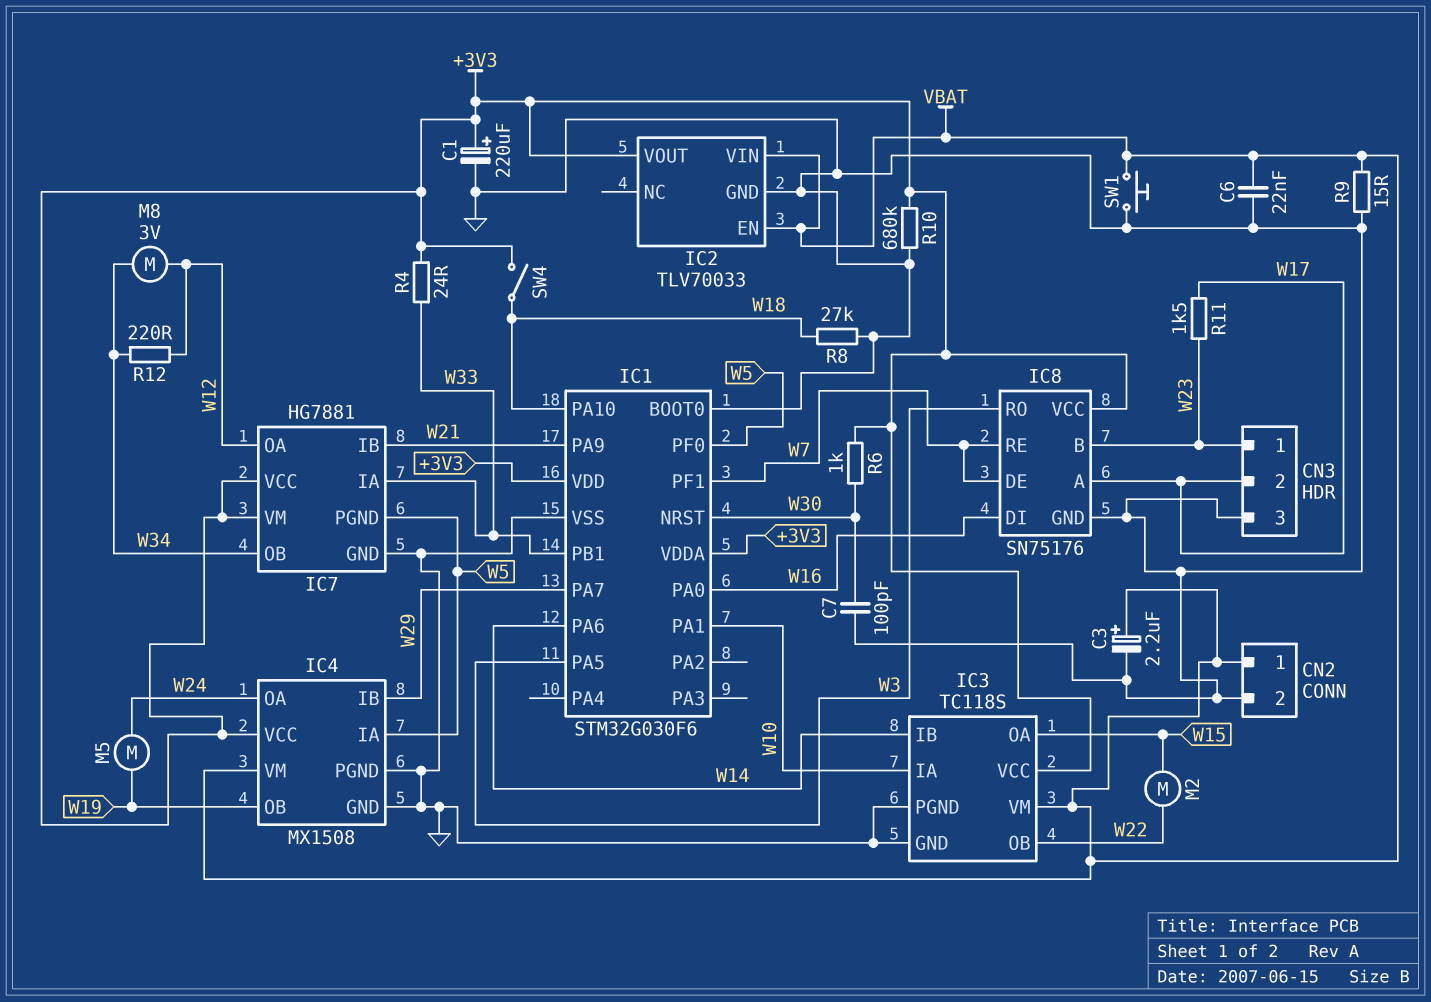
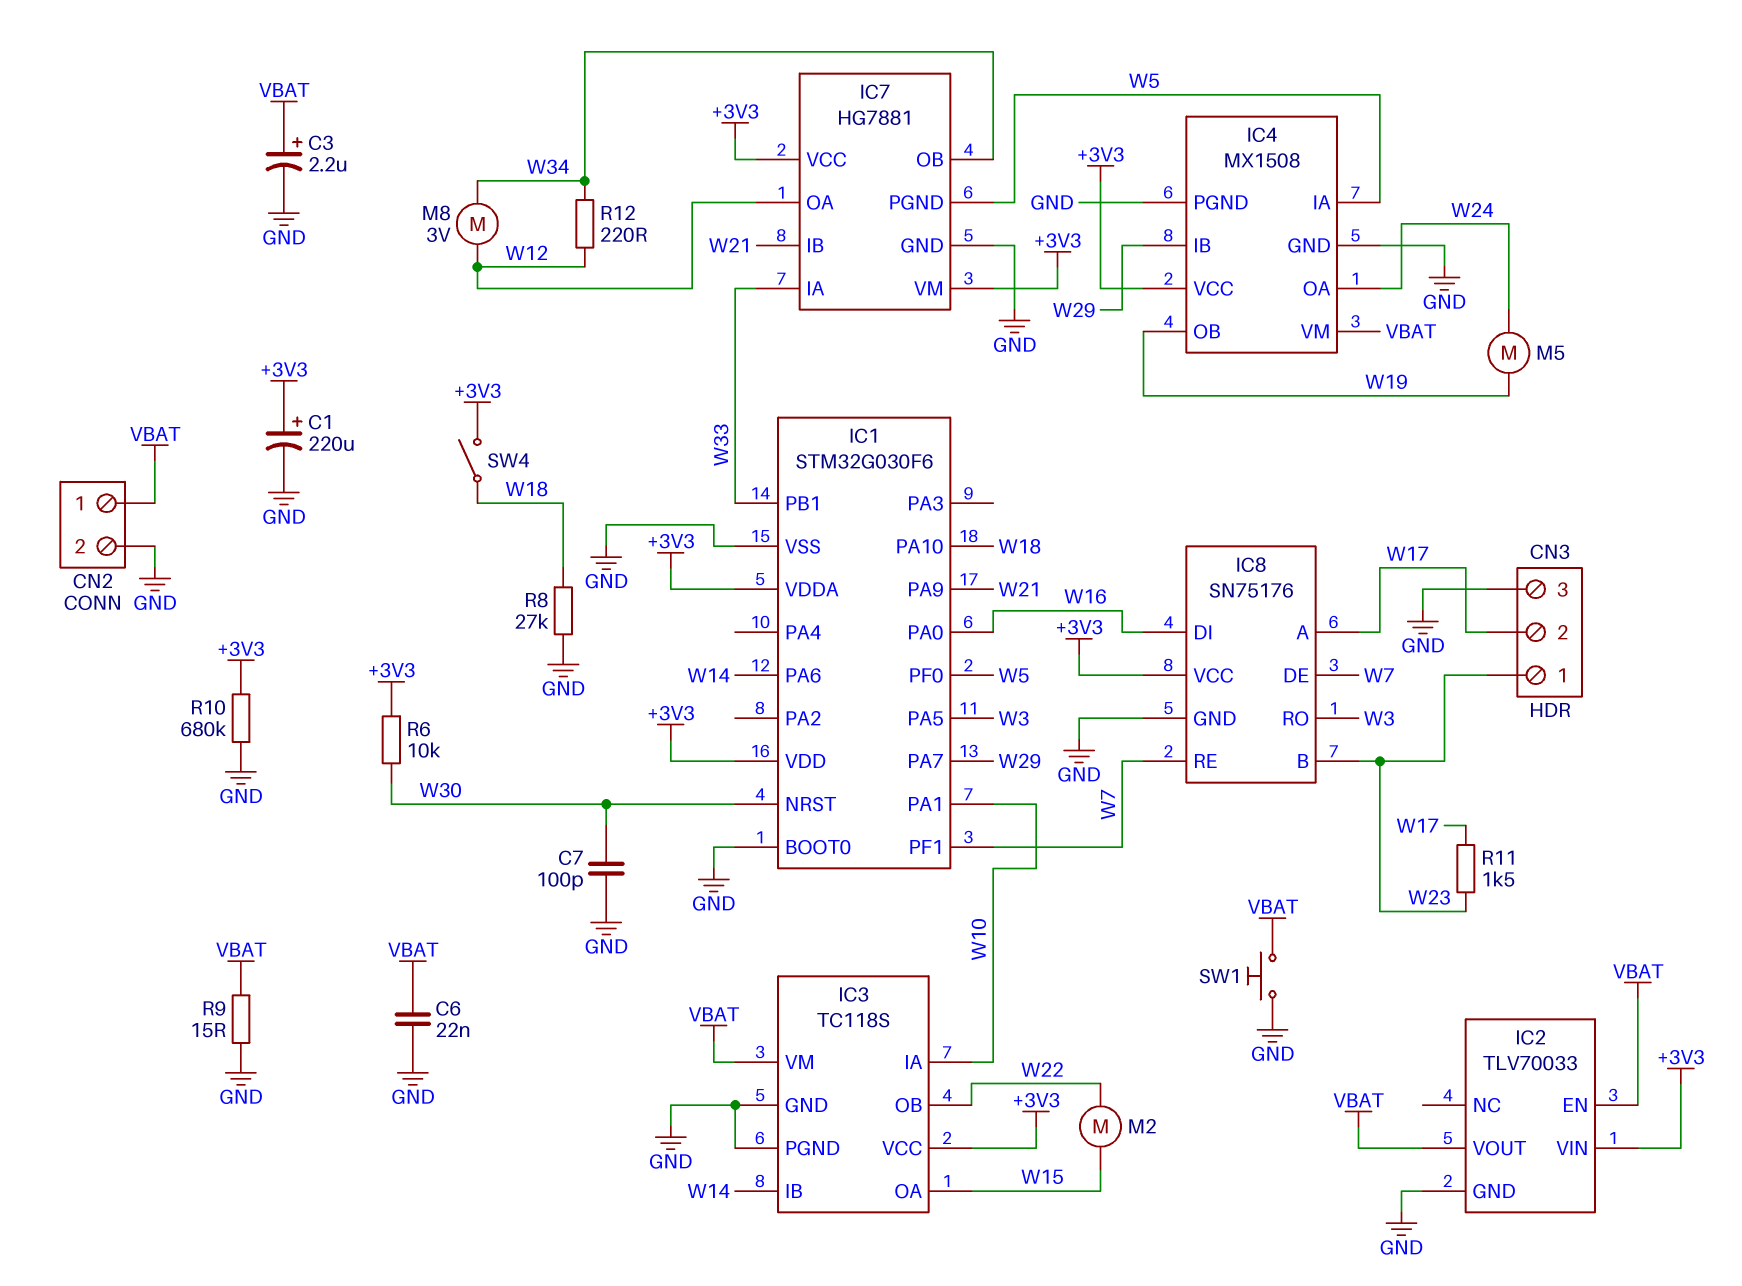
IC2 pin VIN: VBAT -> +3V3
IC2 pin VOUT: +3V3 -> VBAT
R4: 24 (+3V3, W33) -> none
R6: 1k (+3V3, W30) -> 10k (+3V3, W30)

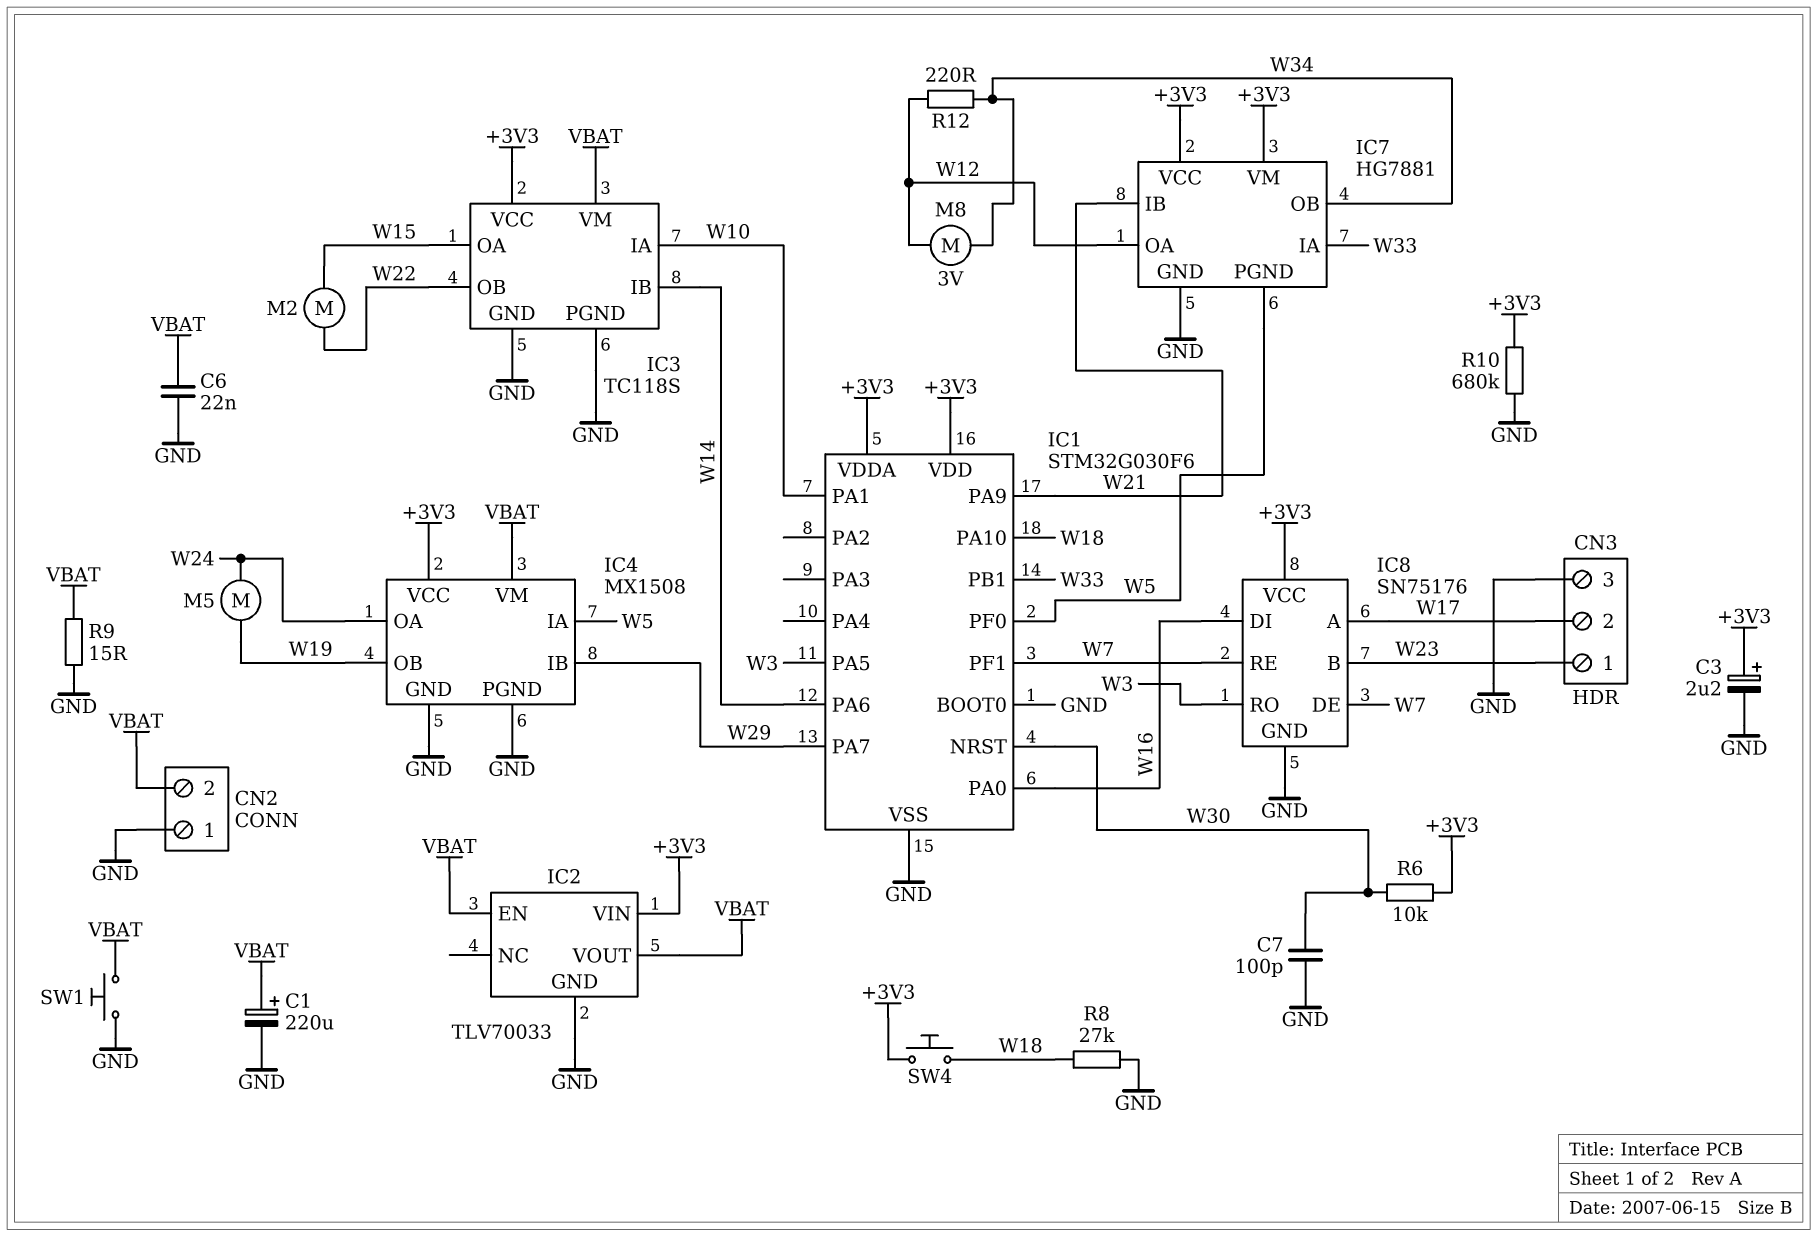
C1: 220uF (plus +3V3, minus GND) -> 220uF (plus VBAT, minus GND)
C3: 2.2uF (plus VBAT, minus GND) -> 2.2uF (plus +3V3, minus GND)
CN2 pin 1: VBAT -> GND
CN2 pin 2: GND -> VBAT
R11: 1.5k (W17, W23) -> none
SW4: switch (+3V3, W18) -> button (+3V3, W18)

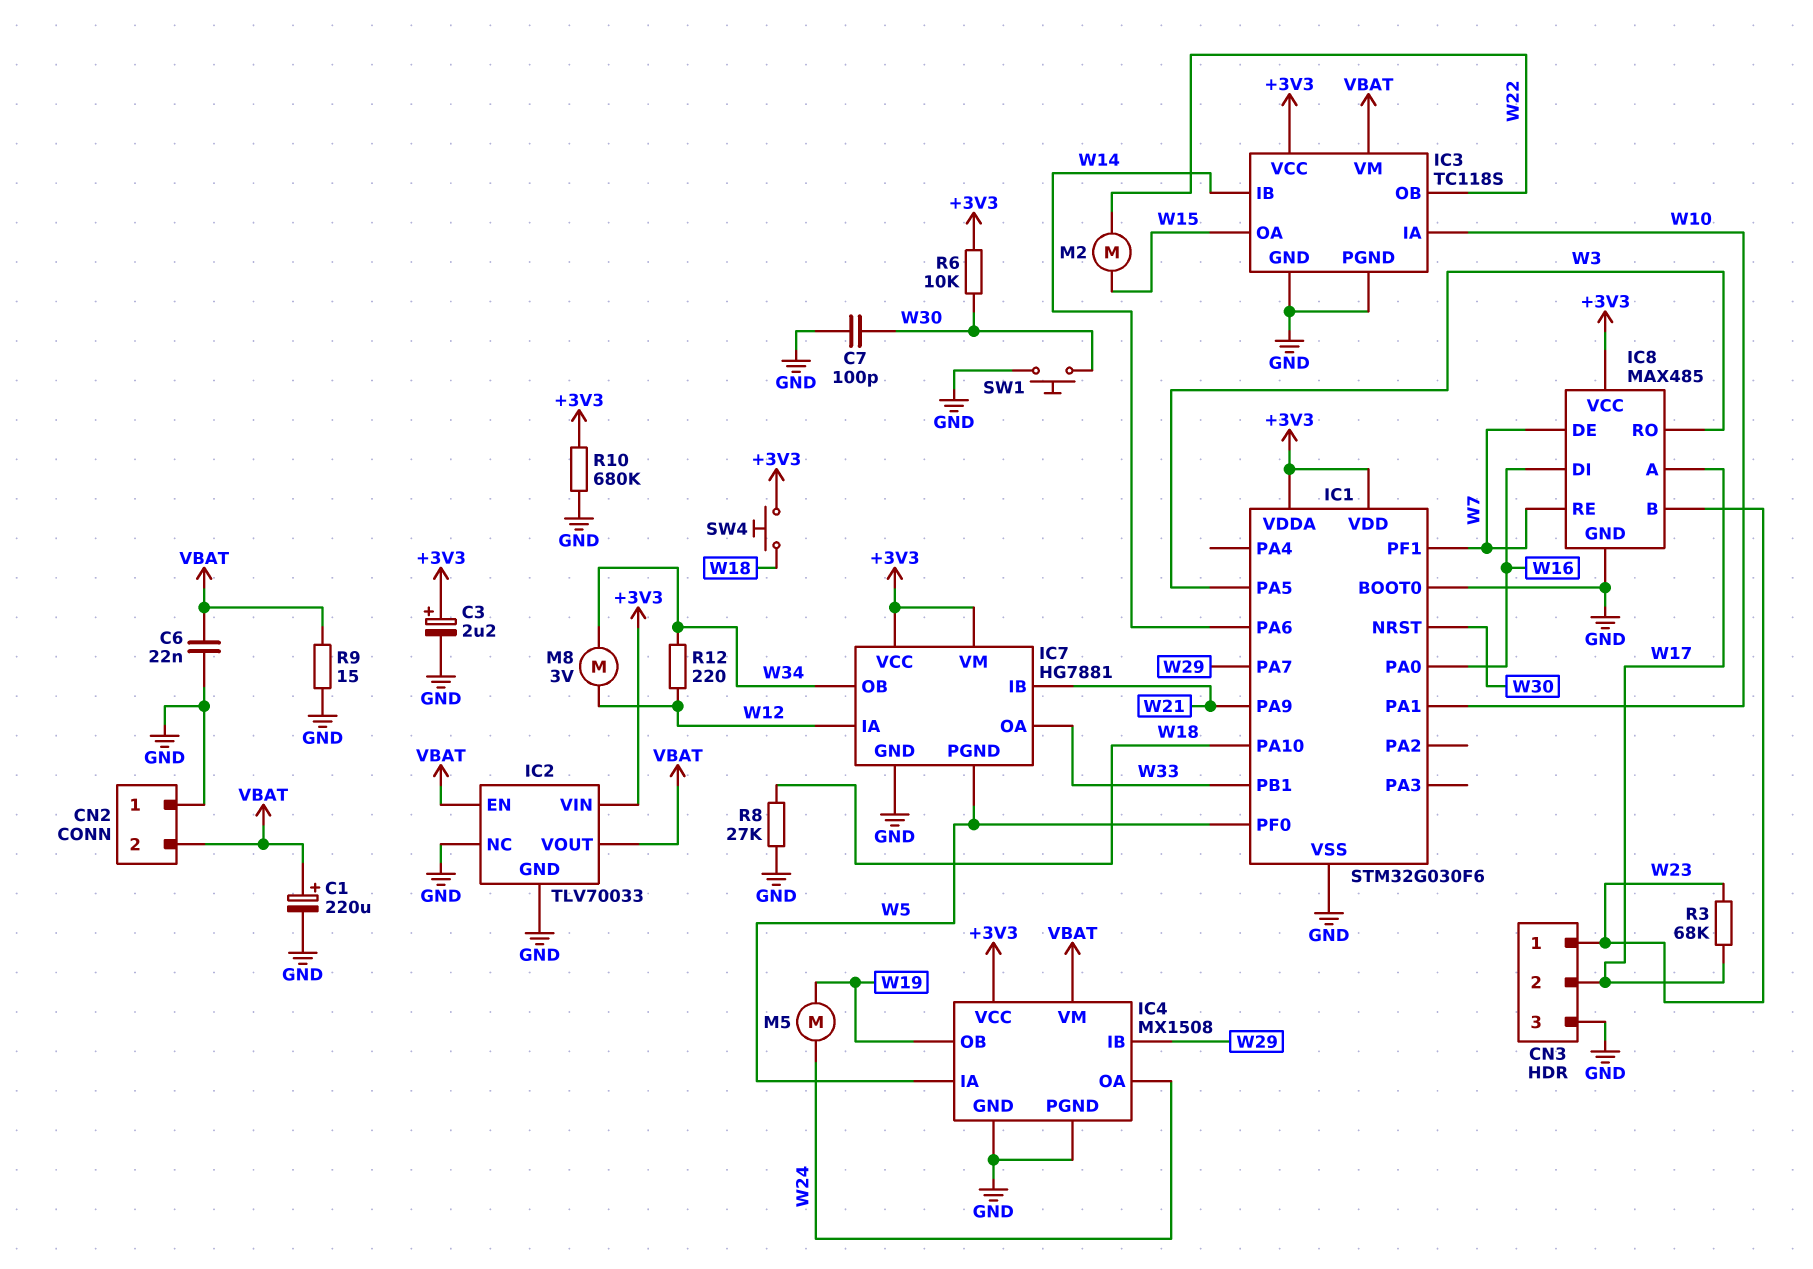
IC2 pin NC: none -> GND
IC7 pin IA: W33 -> W12
IC7 pin OA: W12 -> W33
IC8: SN75176 -> MAX485
R3: none -> 68k (W17, W23)
SW1: button (GND, VBAT) -> button (GND, W30)

